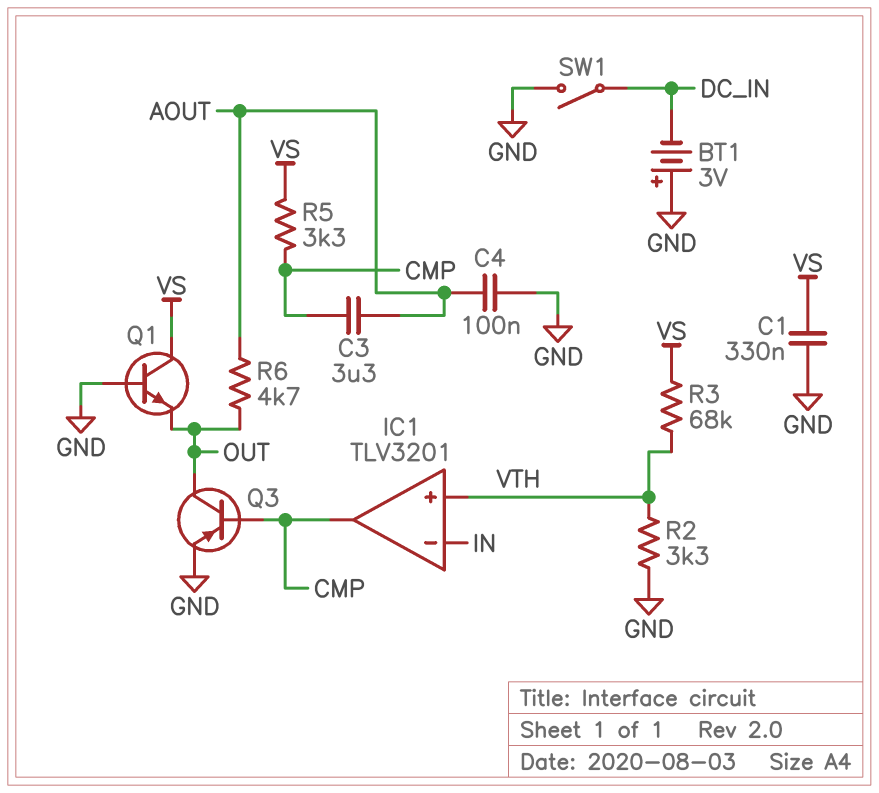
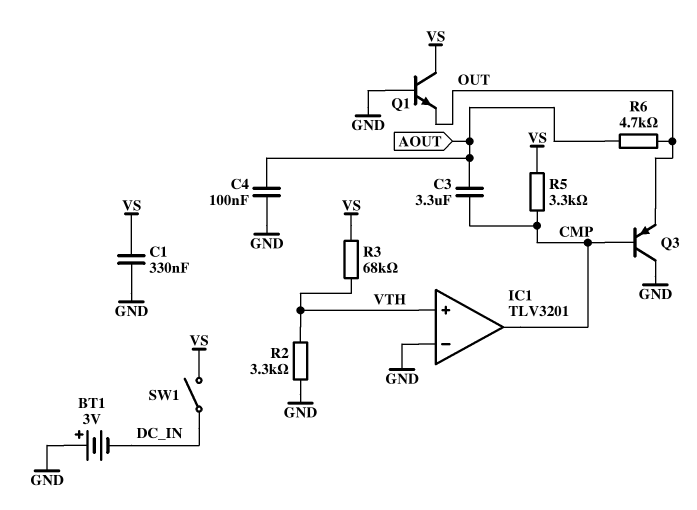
IC1 pin in-: IN -> GND
Q3: PNP (B CMP, C OUT, E GND) -> PNP (B CMP, C GND, E OUT)
SW1: switch (DC_IN, GND) -> switch (DC_IN, VS)

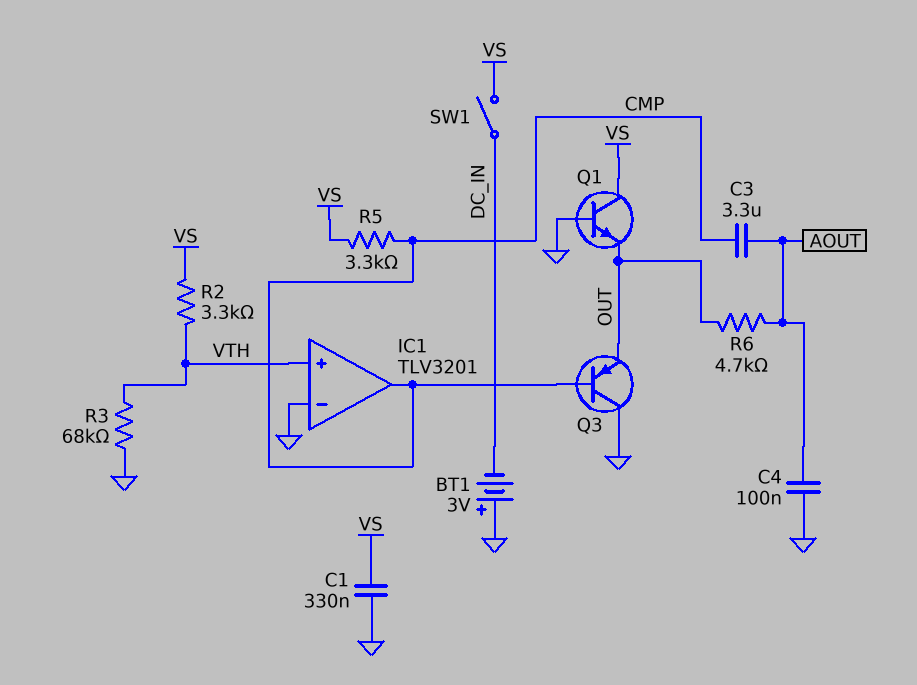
R2: 3.3k (GND, VTH) -> 3.3k (VS, VTH)
R3: 68k (VS, VTH) -> 68k (GND, VTH)

